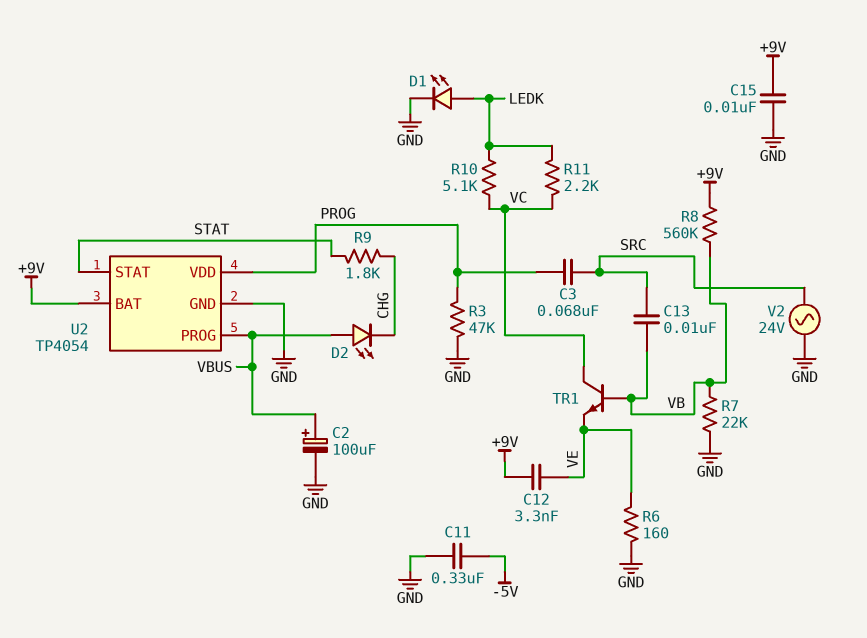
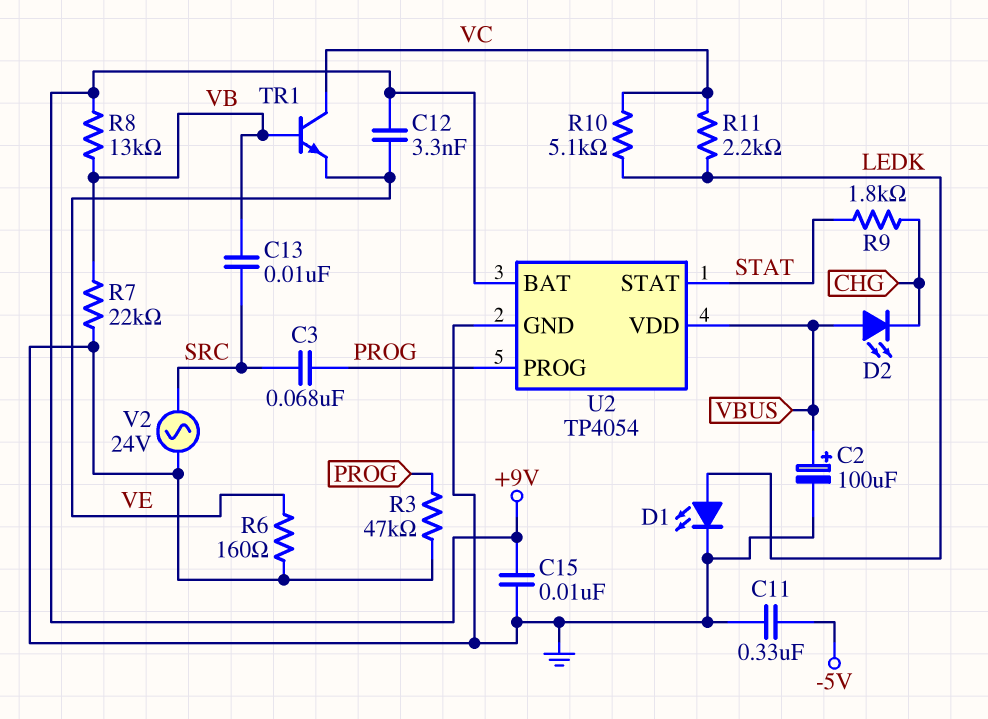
R8: 560k (+9V, VB) -> 13k (+9V, VB)
U2 pin PROG: VBUS -> PROG
U2 pin VDD: PROG -> VBUS

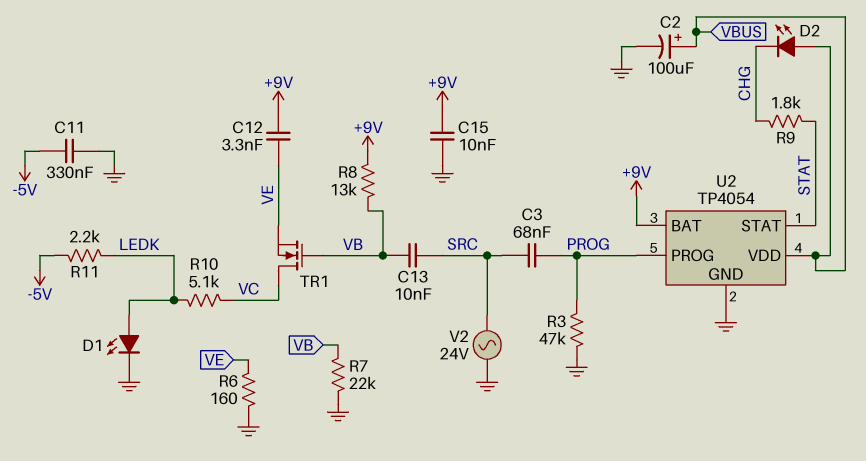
R11: 2.2k (LEDK, VC) -> 2.2k (-5V, LEDK)
TR1: NPN (B VB, C VC, E VE) -> NMOS (G VB, D VC, S VE)

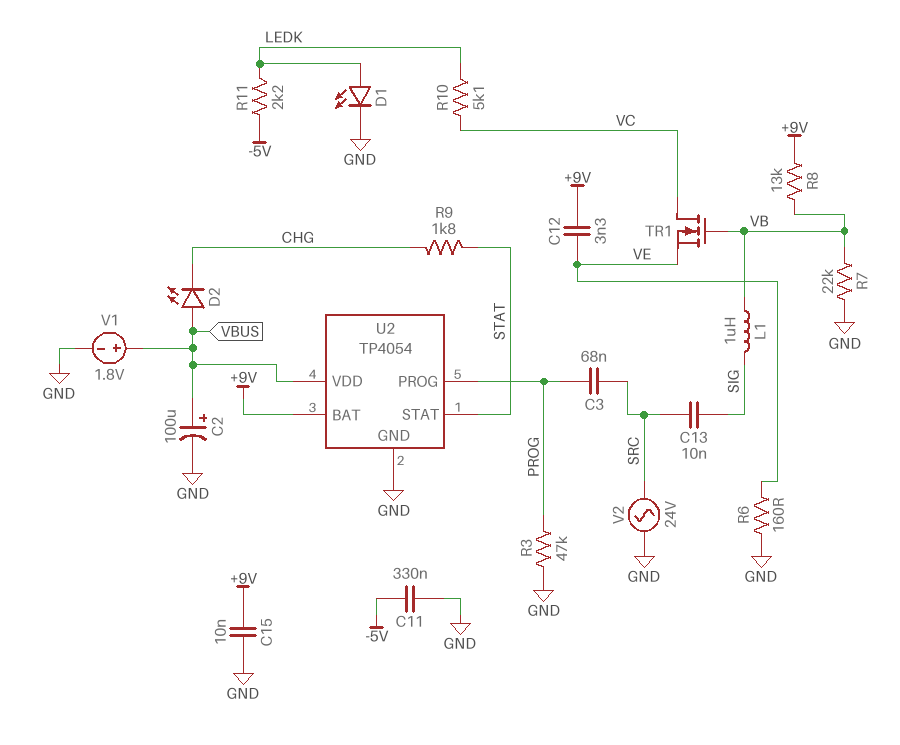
C13: 10nF (SRC, VB) -> 10nF (SIG, SRC)
L1: none -> 1uH (SIG, VB)
V1: none -> 1.8V (plus VBUS, minus GND)

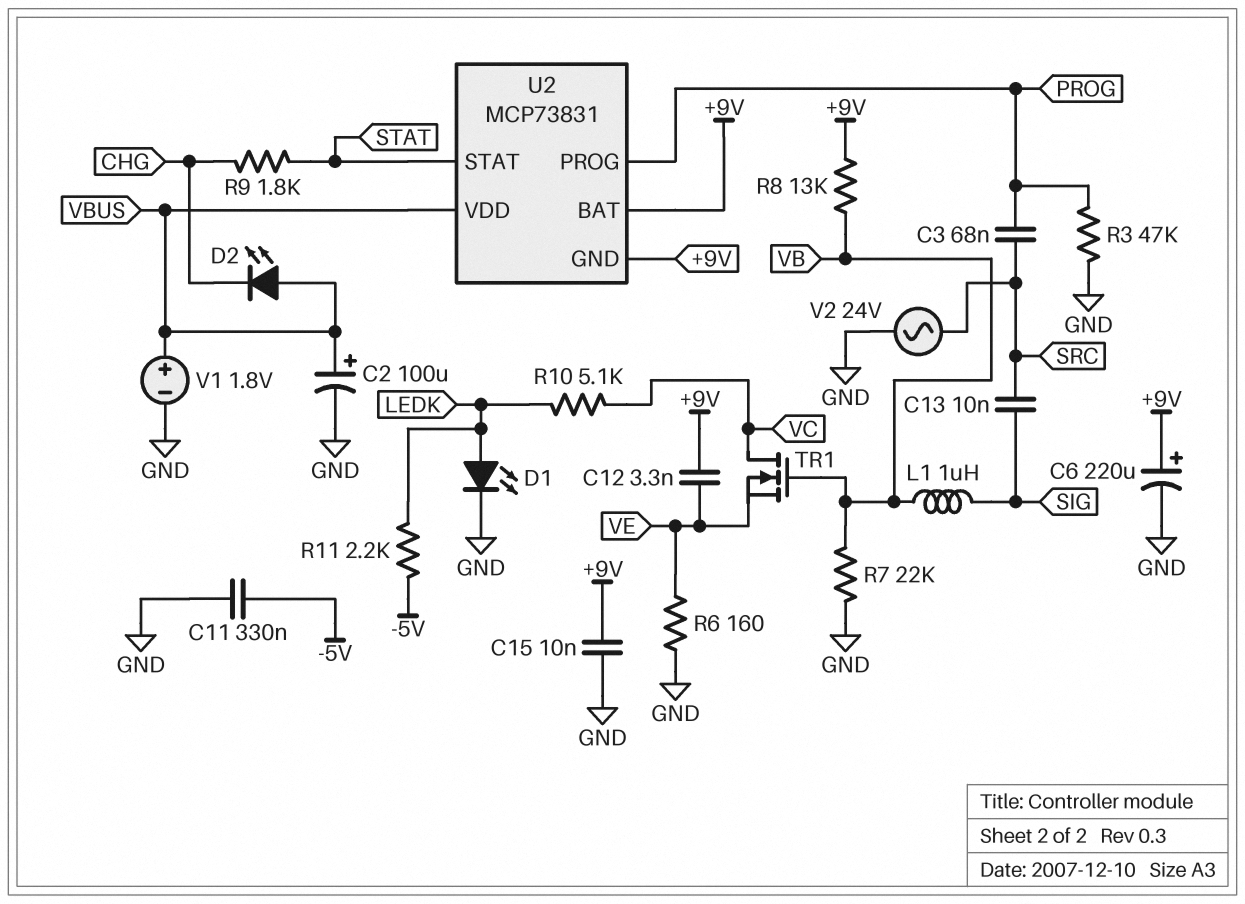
C6: none -> 220uF (plus +9V, minus GND)
U2: TP4054 -> MCP73831
U2 pin GND: GND -> +9V

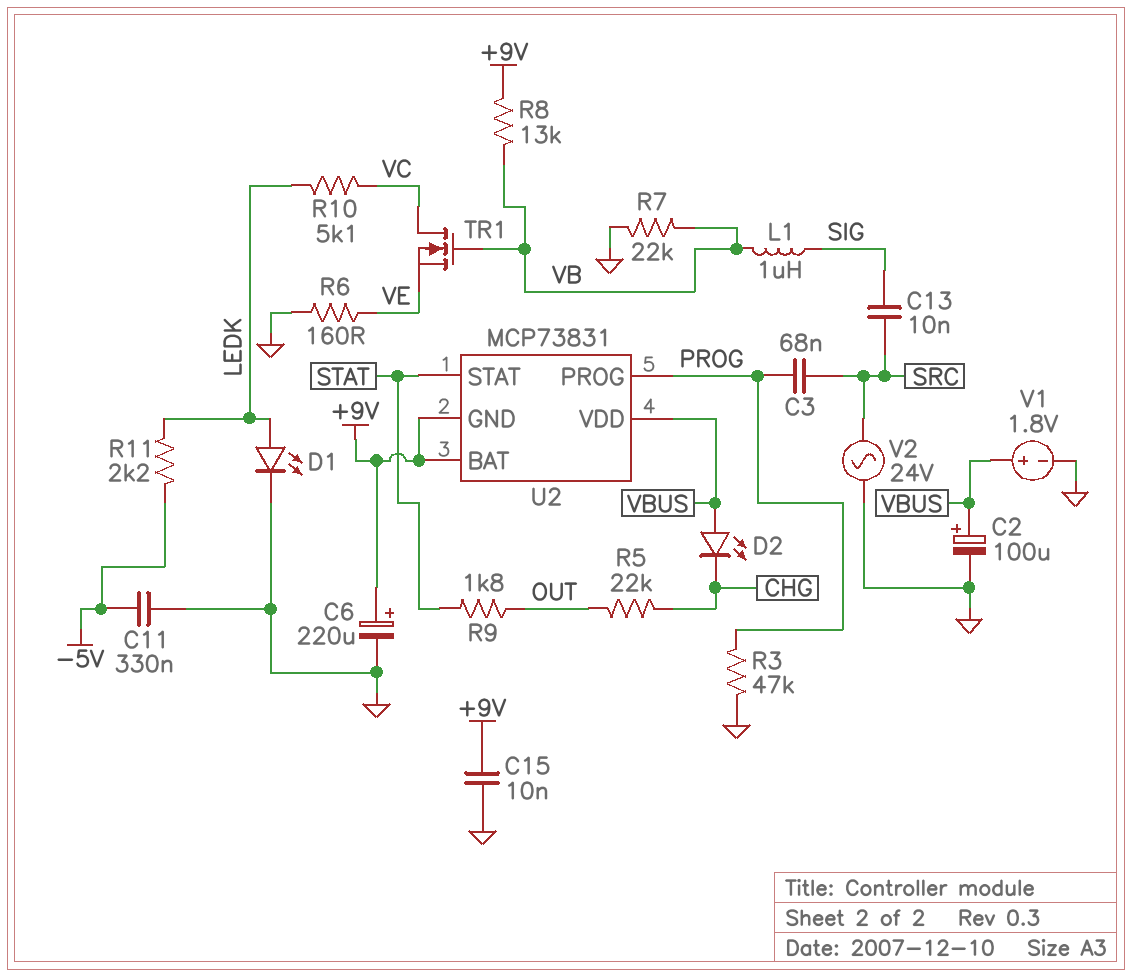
C12: 3.3nF (+9V, VE) -> none
R5: none -> 22k (CHG, OUT)
R9: 1.8k (CHG, STAT) -> 1.8k (OUT, STAT)

